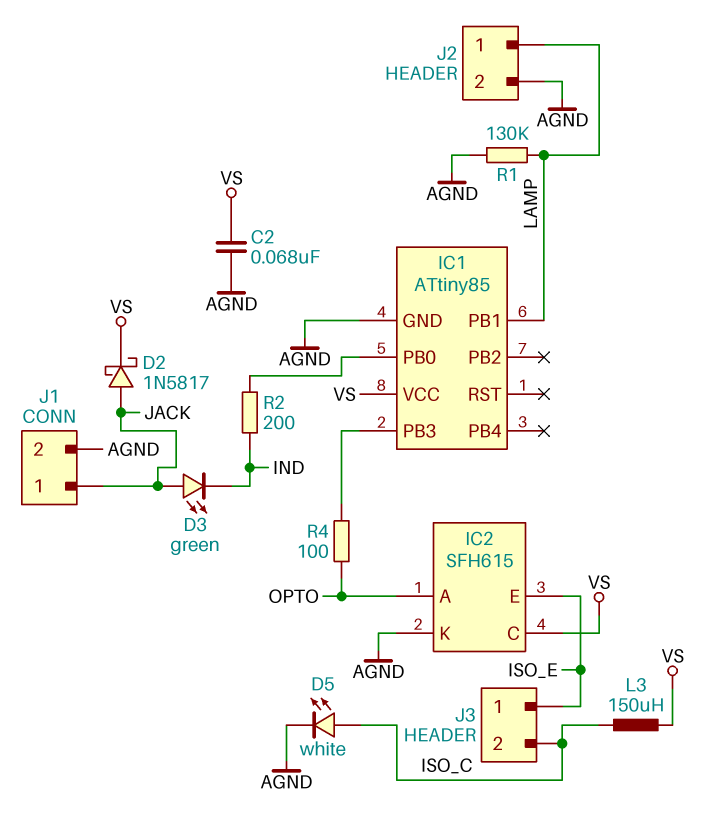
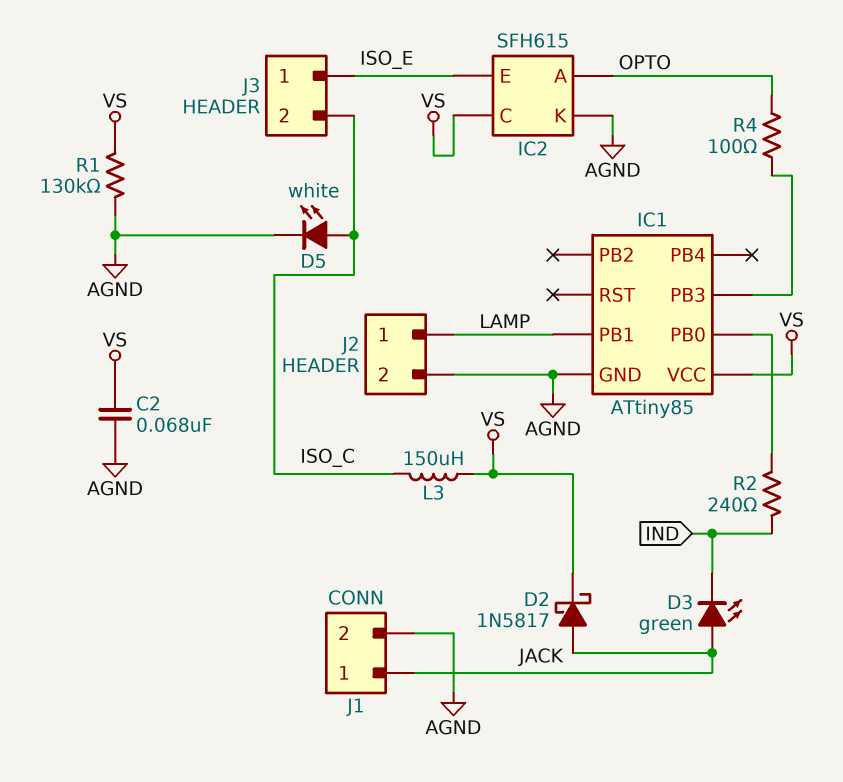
R1: 130k (AGND, LAMP) -> 130k (AGND, VS)
R2: 200 (IC1/PB0, IND) -> 240 (IC1/PB0, IND)

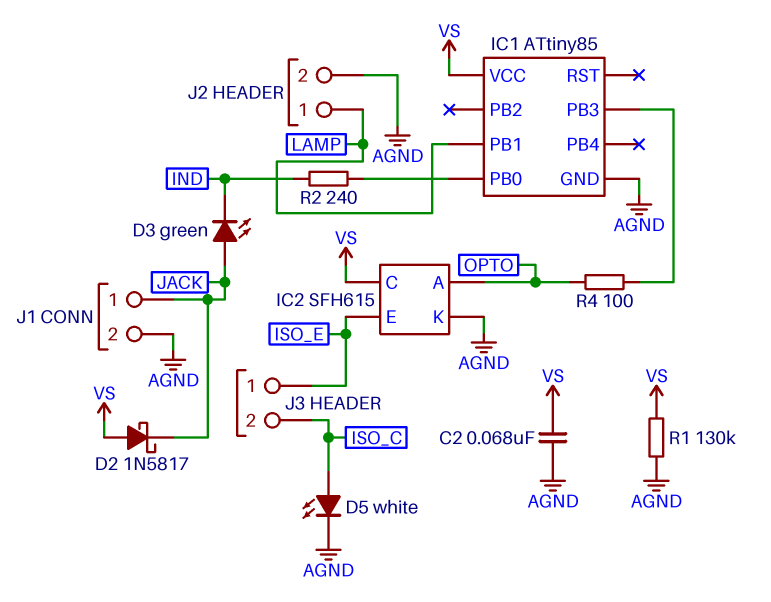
D2: schottky 1N5817 (A JACK, K VS) -> schottky 1N5817 (A VS, K JACK)
L3: 150uH (ISO_C, VS) -> none

